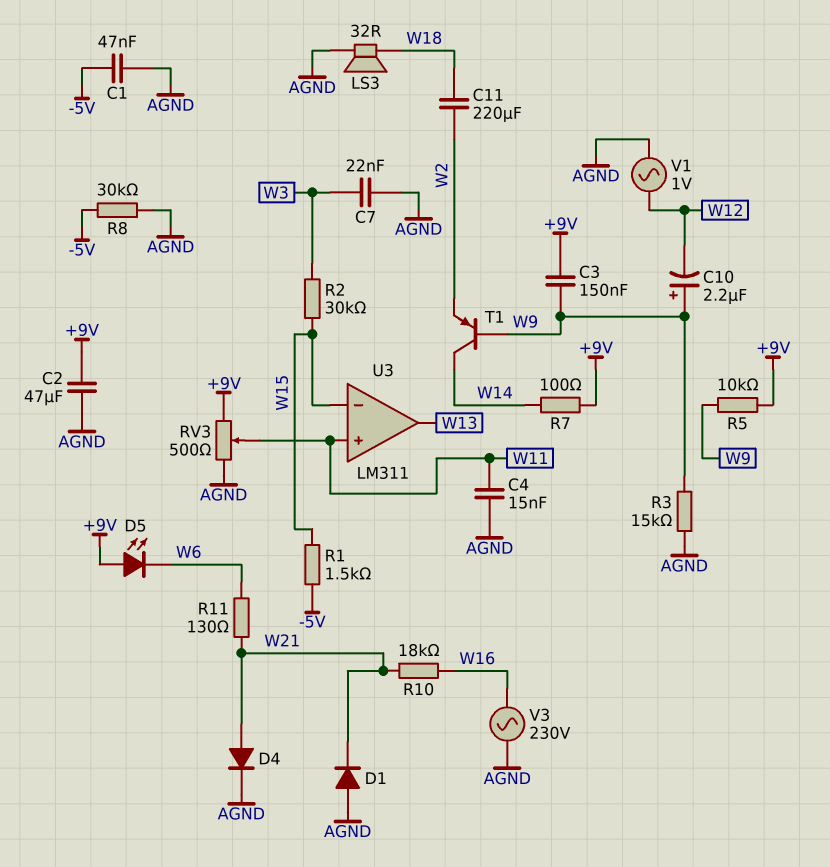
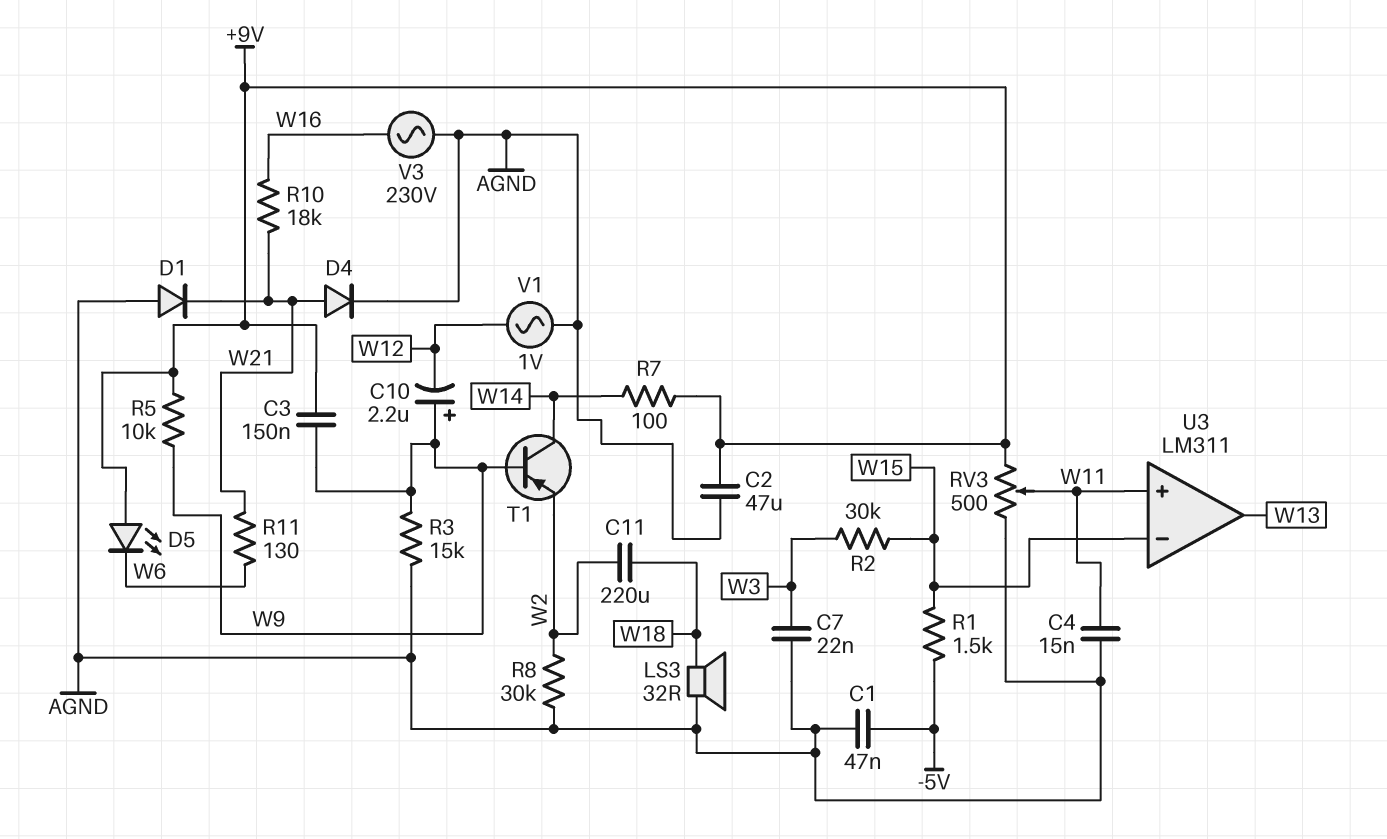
R8: 30k (-5V, AGND) -> 30k (AGND, W2)

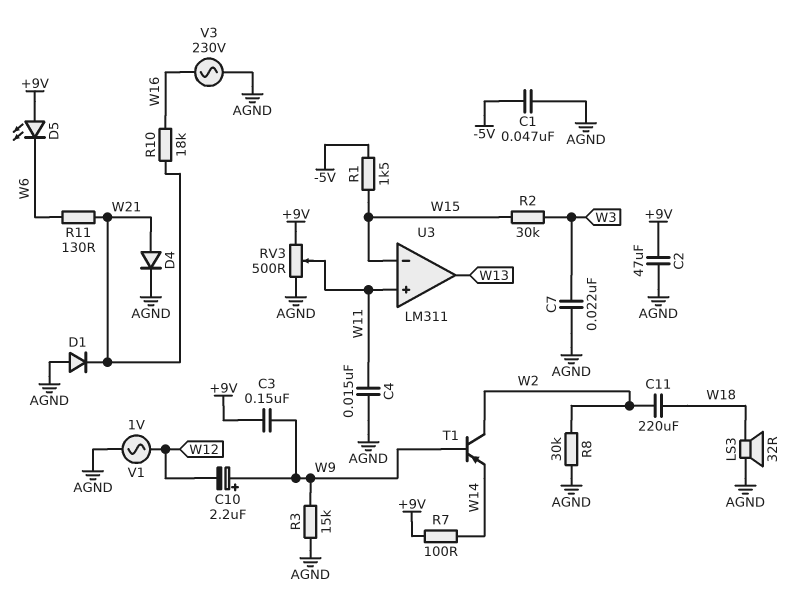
R5: 10k (+9V, W9) -> none
T1: PNP (B W9, C W14, E W2) -> PNP (B W9, C W2, E W14)

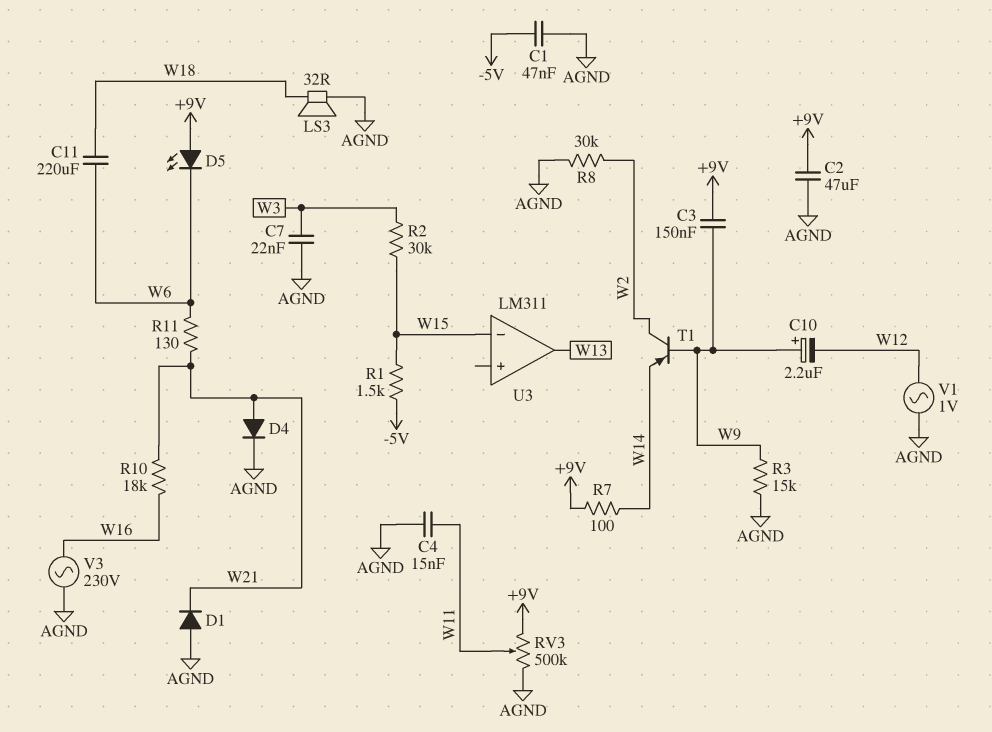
C11: 220uF (W2, W18) -> 220uF (W6, W18)
RV3: 500 (+9V, AGND, wiper W11) -> 500k (+9V, AGND, wiper W11)
U3 pin in+: W11 -> none

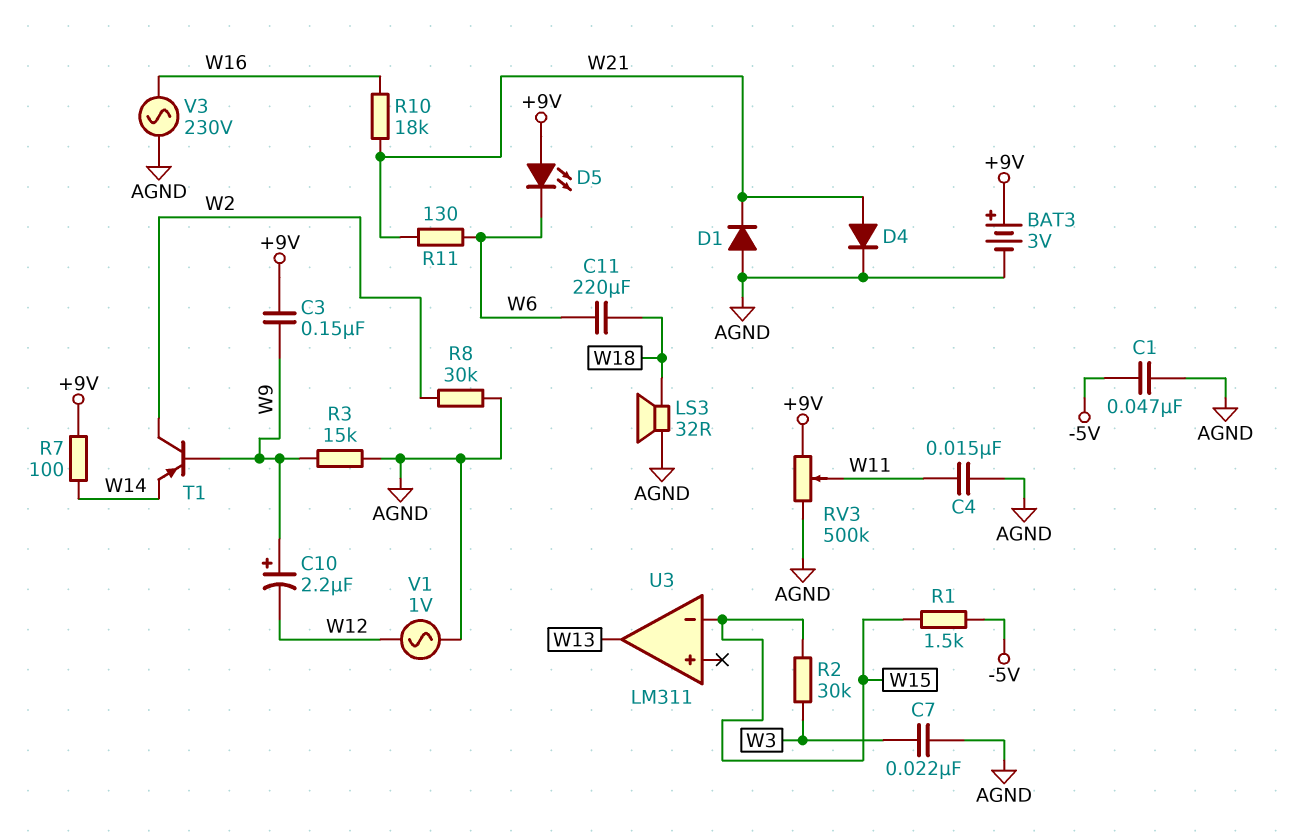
BAT3: none -> 3V (plus +9V, minus AGND)
C2: 47uF (+9V, AGND) -> none

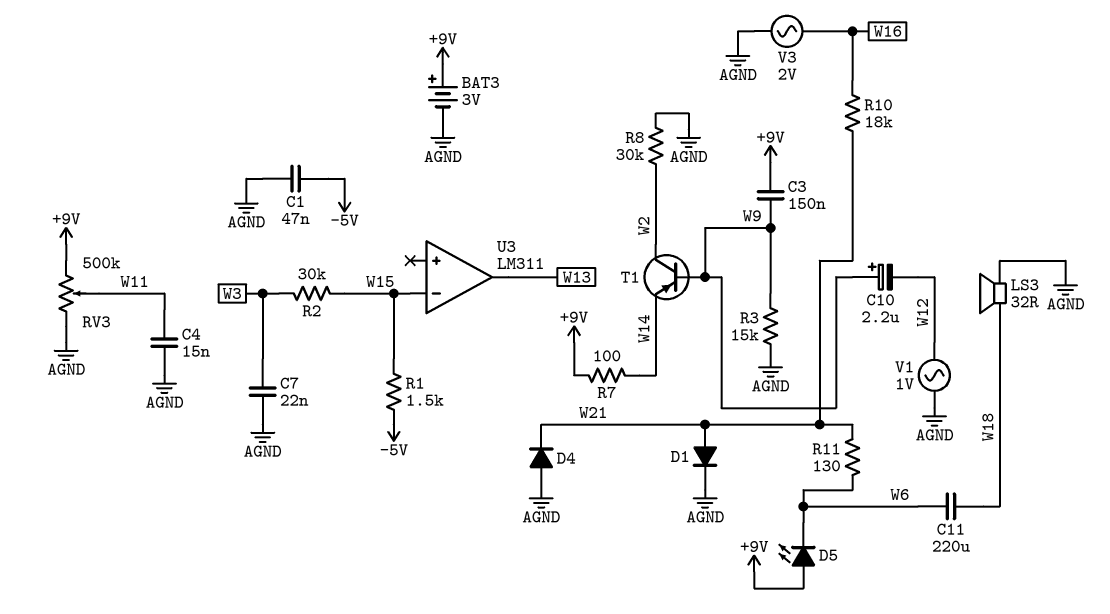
D1: diode (A AGND, K W21) -> diode (A W21, K AGND)
D4: diode (A W21, K AGND) -> diode (A AGND, K W21)
V3: AC 230V (AGND, W16) -> AC 2V (AGND, W16)

